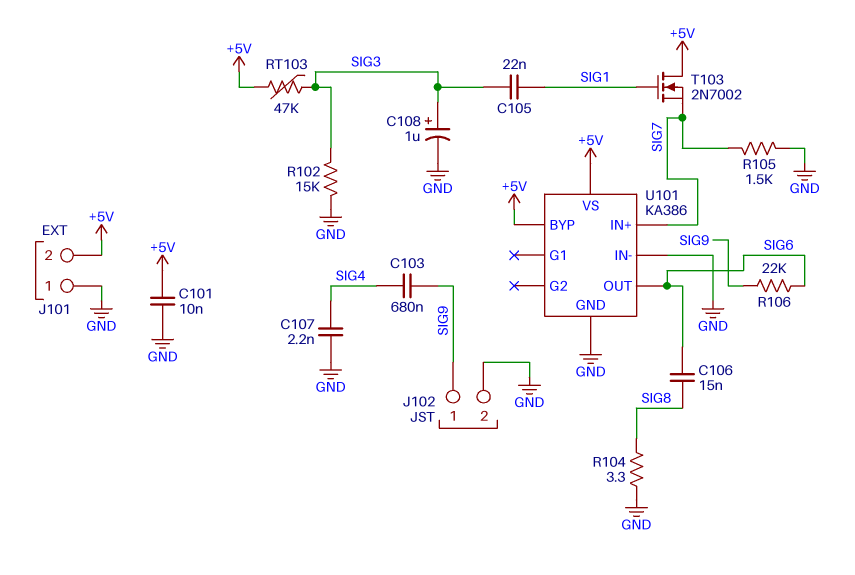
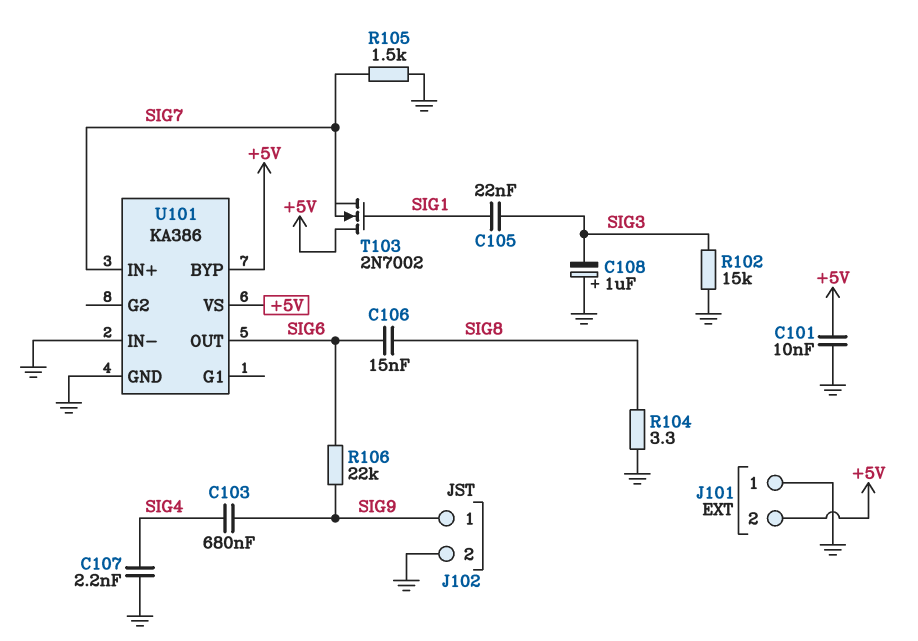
C108: 1uF (plus SIG3, minus GND) -> 1uF (plus GND, minus SIG3)
RT103: 47k (+5V, SIG3) -> none

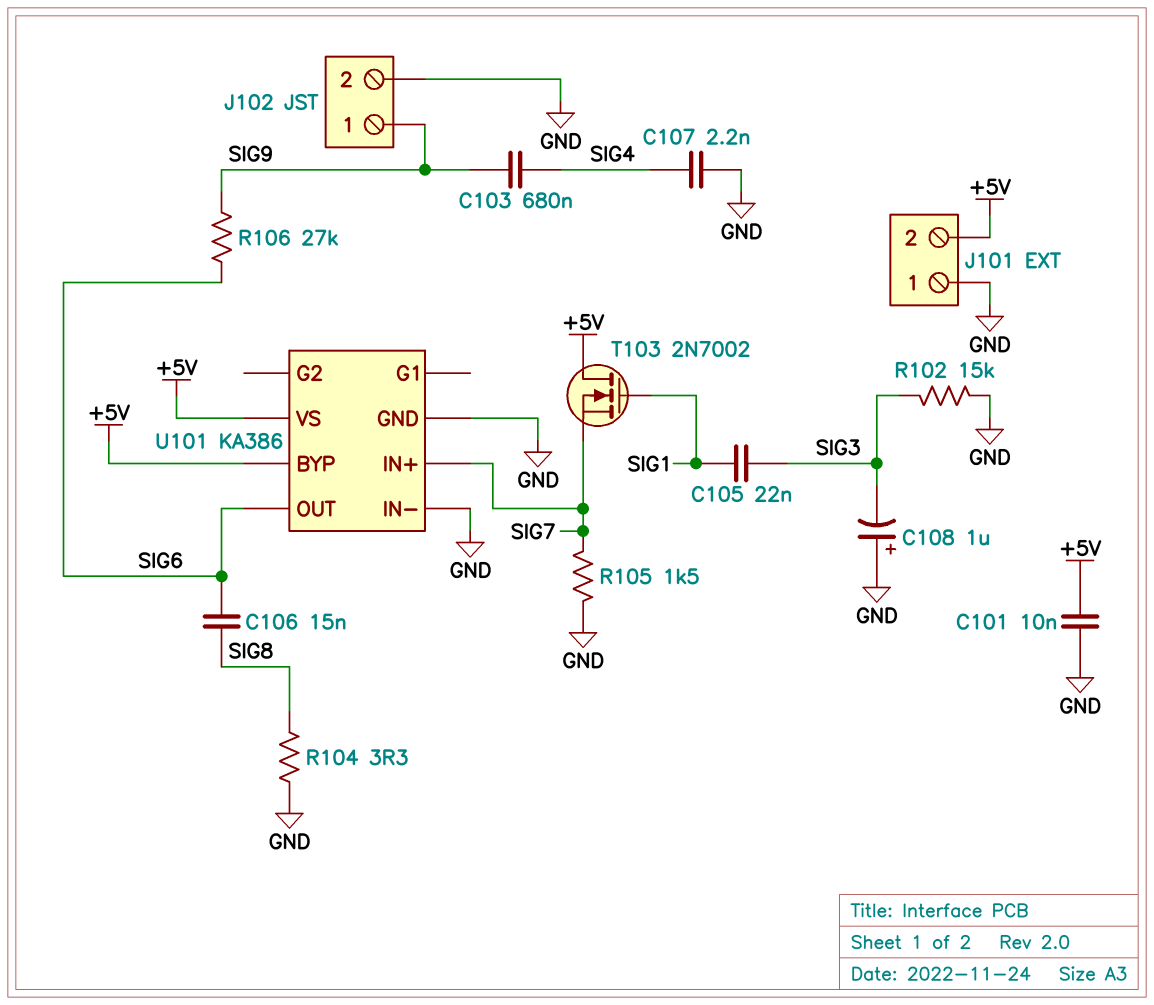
R106: 22k (SIG6, SIG9) -> 27k (SIG6, SIG9)

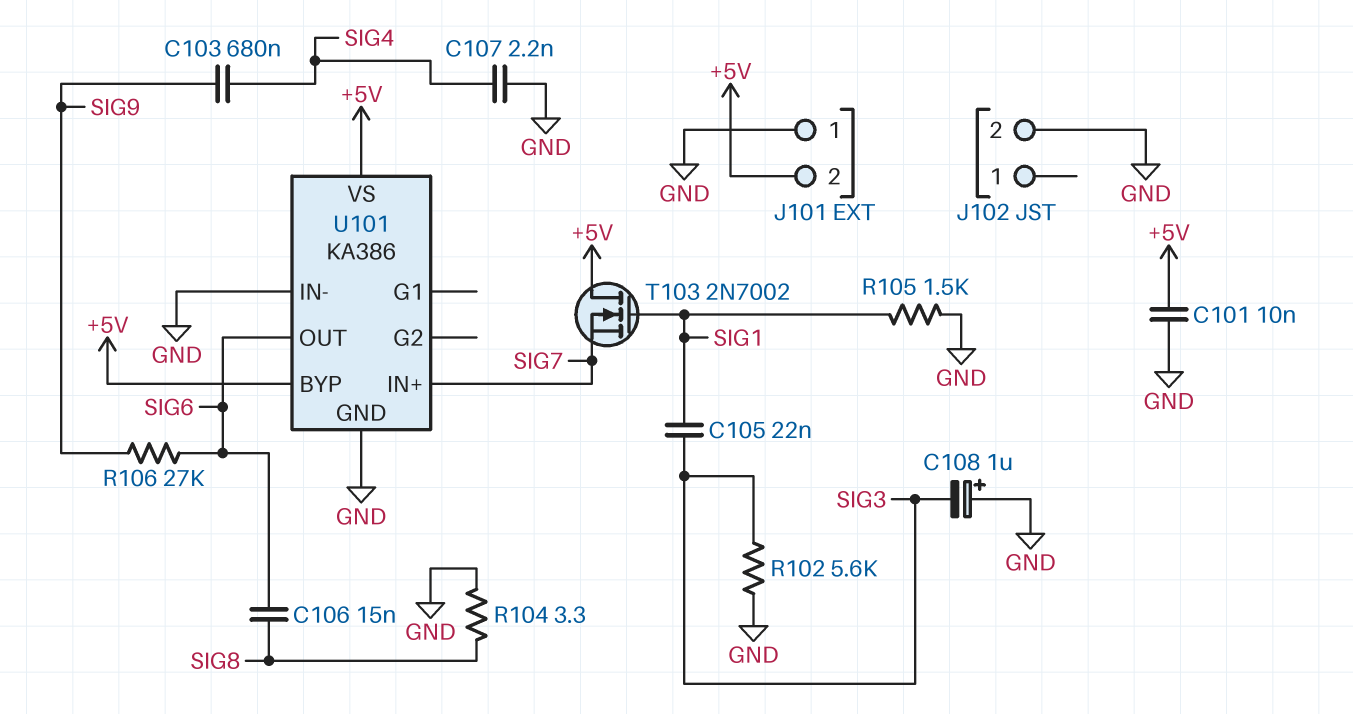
J102 pin 1: SIG9 -> none
R102: 15k (GND, SIG3) -> 5.6k (GND, SIG3)
R105: 1.5k (GND, SIG7) -> 1.5k (GND, SIG1)

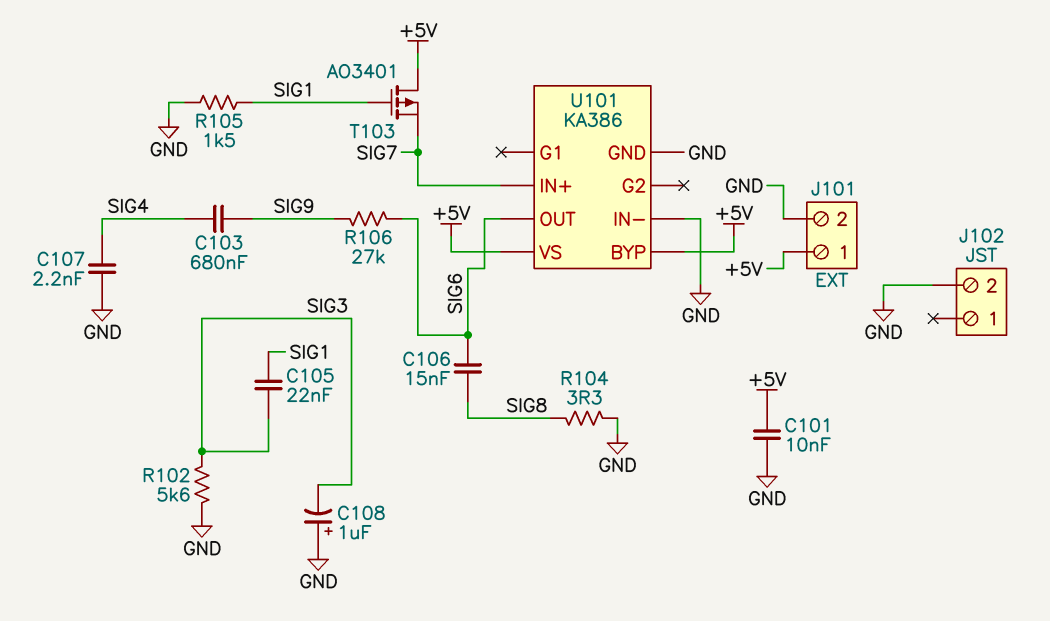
J101 pin 1: GND -> +5V
J101 pin 2: +5V -> GND
T103: NMOS 2N7002 (G SIG1, D +5V, S SIG7) -> PMOS AO3401 (G SIG1, D +5V, S SIG7)

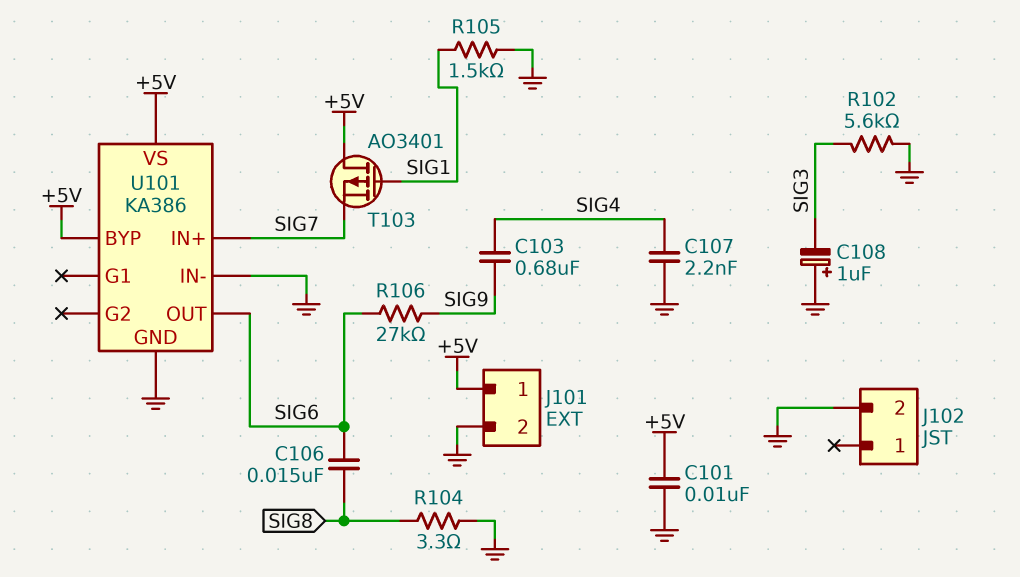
C105: 22nF (SIG1, SIG3) -> none

